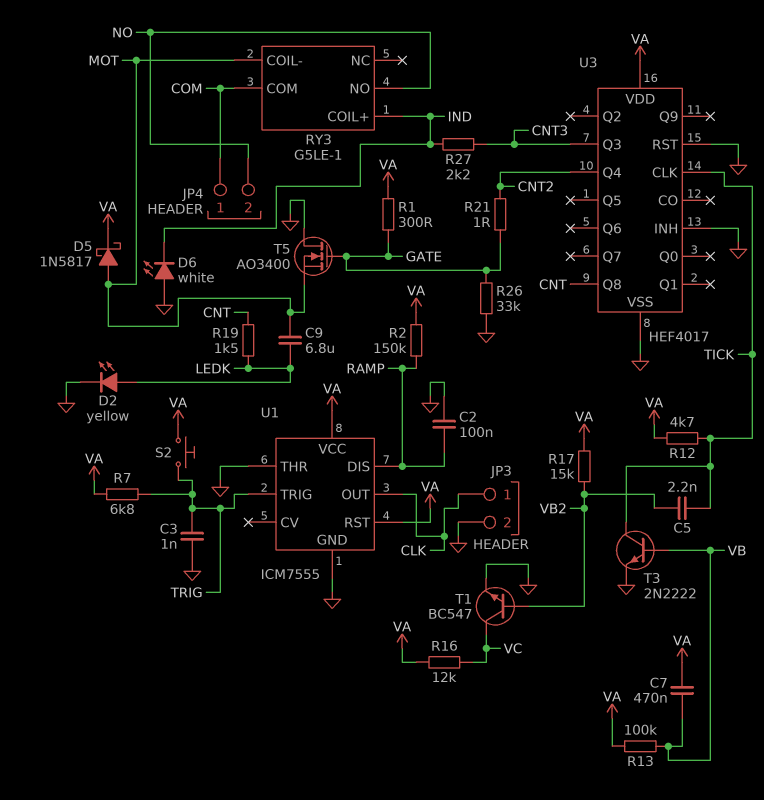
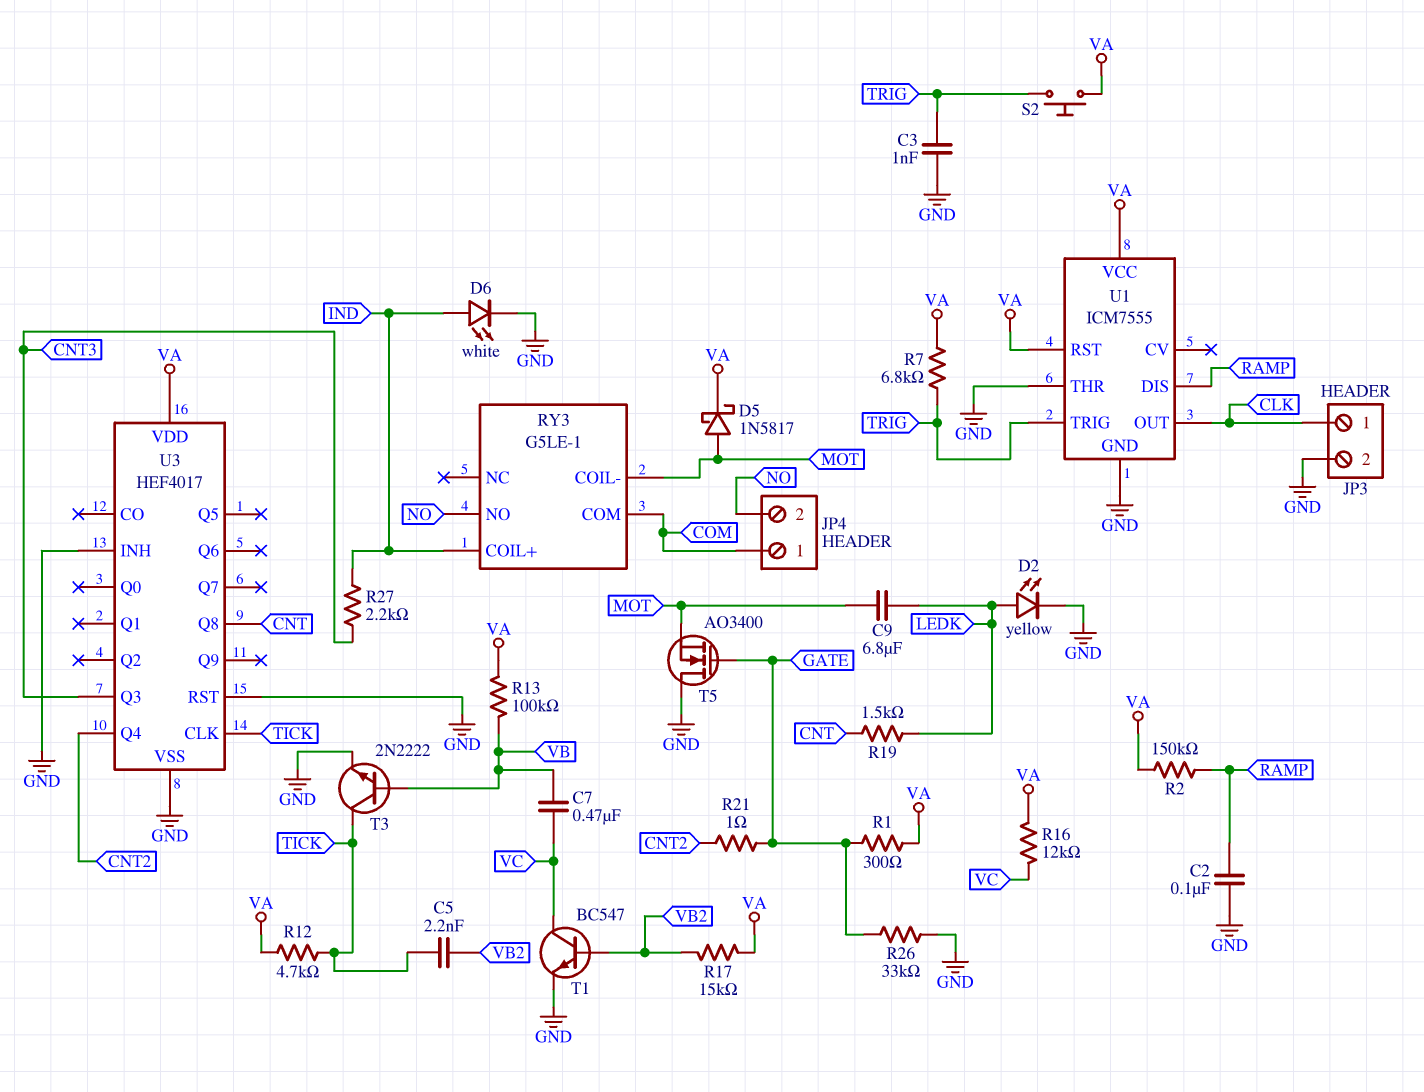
C7: 470nF (VA, VB) -> 470nF (VB, VC)
D6: LED white (A GND, K IND) -> LED white (A IND, K GND)

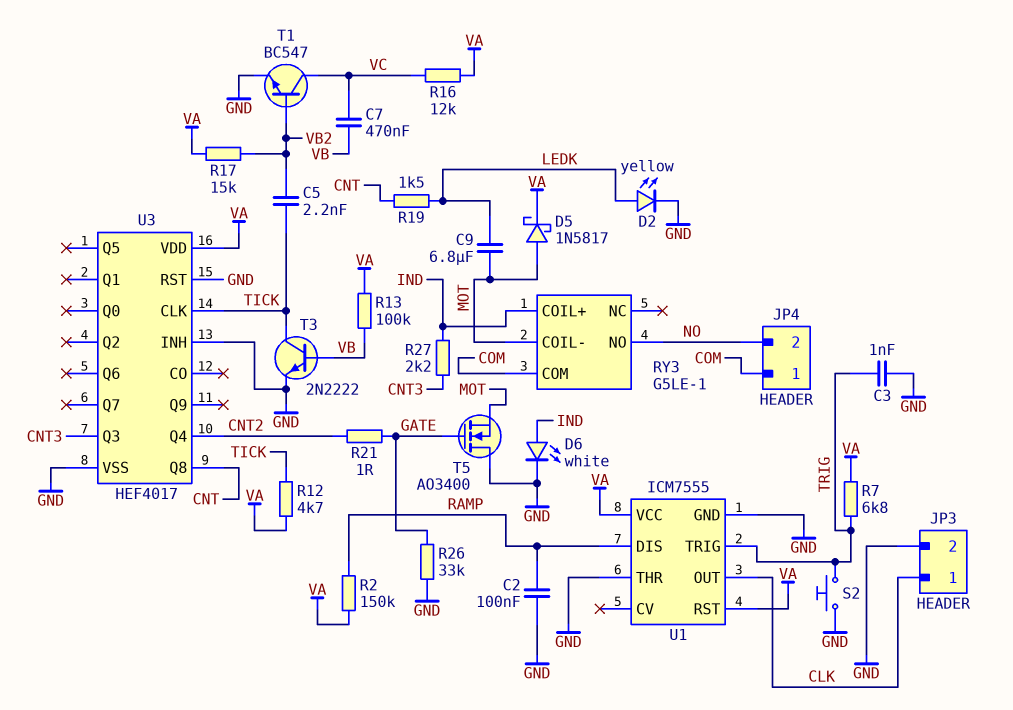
R1: 300 (GATE, VA) -> none
S2: button (TRIG, VA) -> button (GND, TRIG)

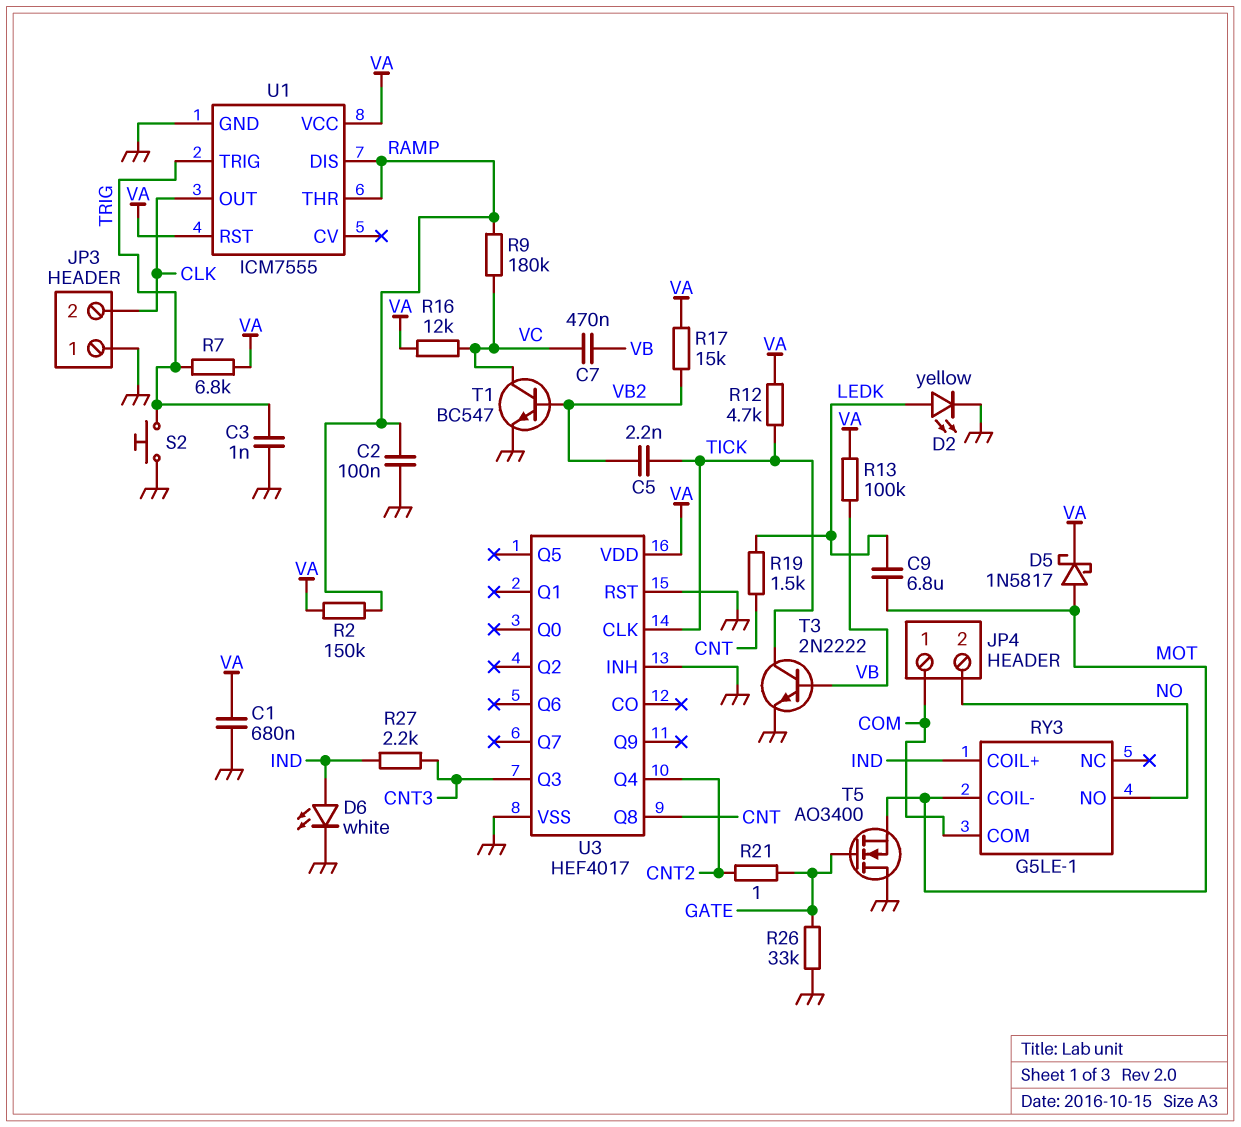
C1: none -> 680nF (GND, VA)
JP3 pin 1: CLK -> GND
JP3 pin 2: GND -> CLK
R9: none -> 180k (RAMP, VC)
U1 pin THR: GND -> RAMP

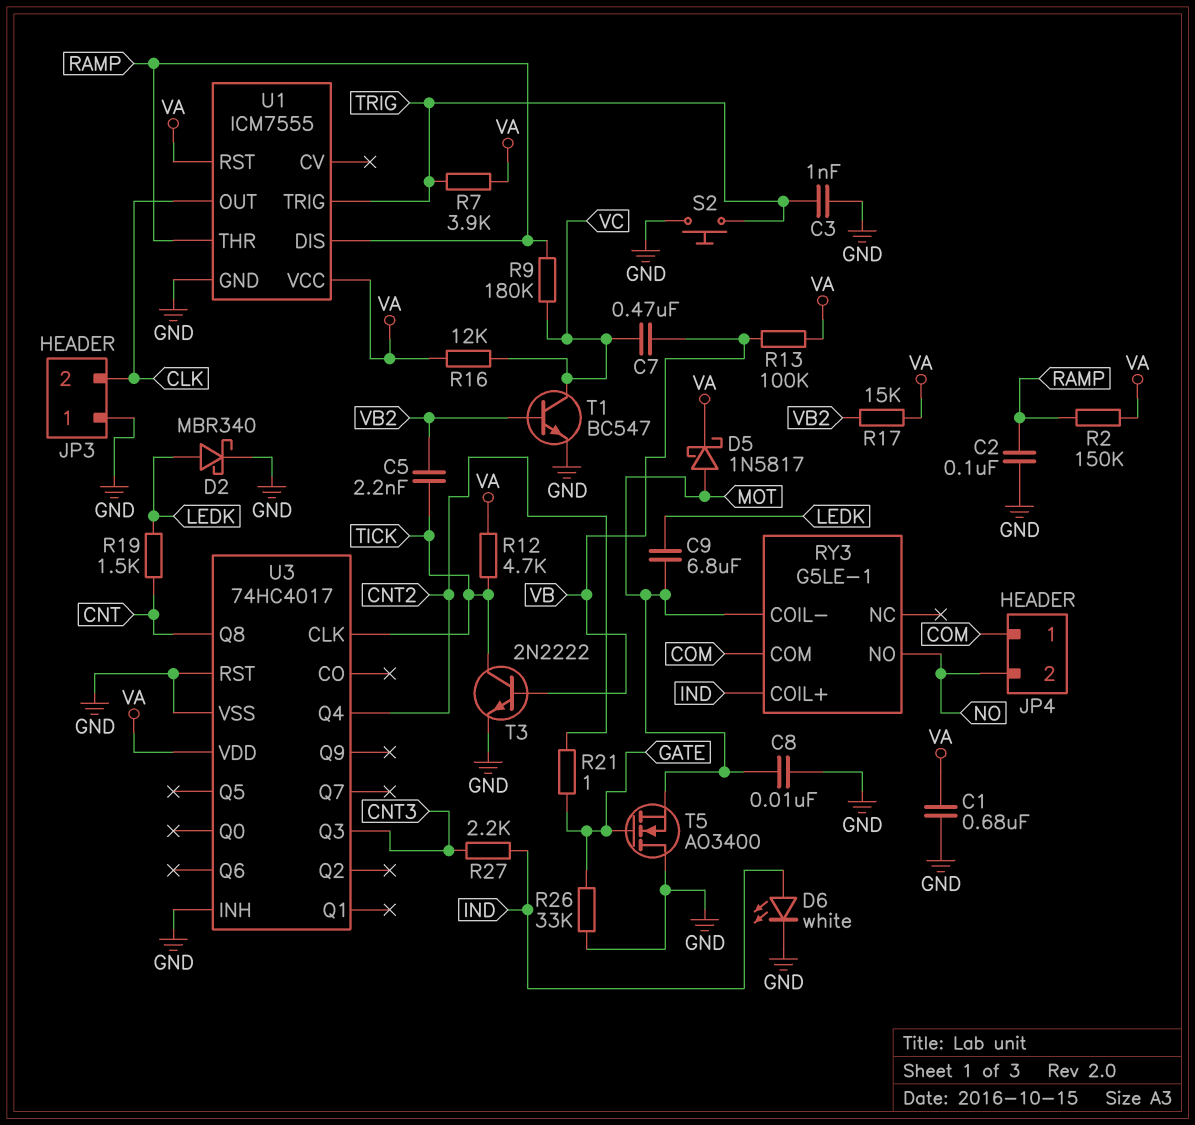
C8: none -> 10nF (GND, MOT)
D2: LED yellow (A LEDK, K GND) -> schottky MBR340 (A LEDK, K GND)
R7: 6.8k (TRIG, VA) -> 3.9k (TRIG, VA)
U3: HEF4017 -> 74HC4017

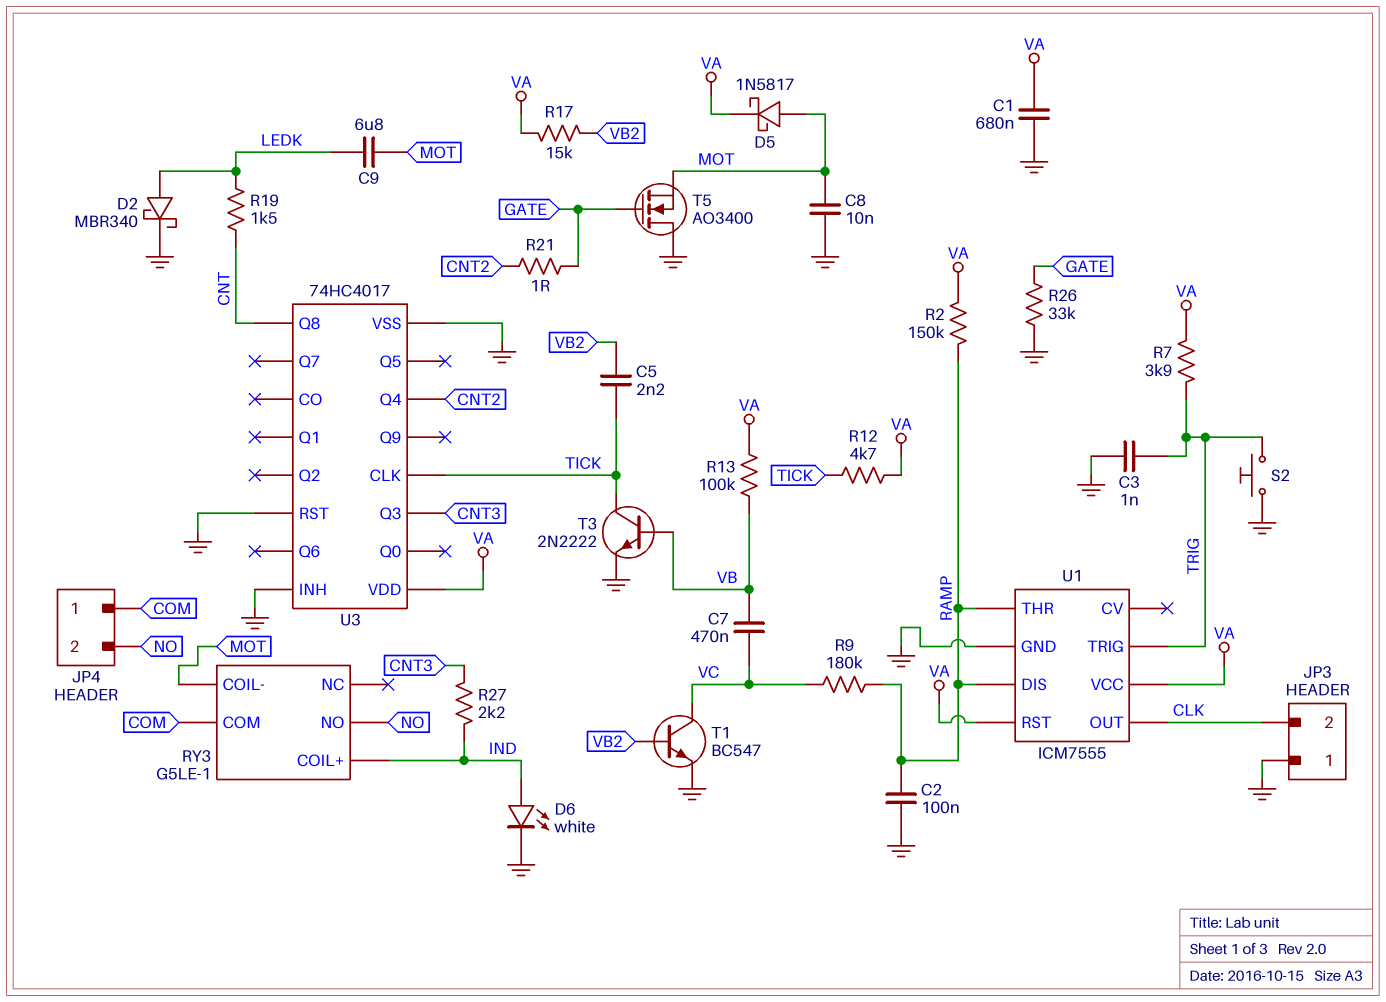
R16: 12k (VA, VC) -> none

